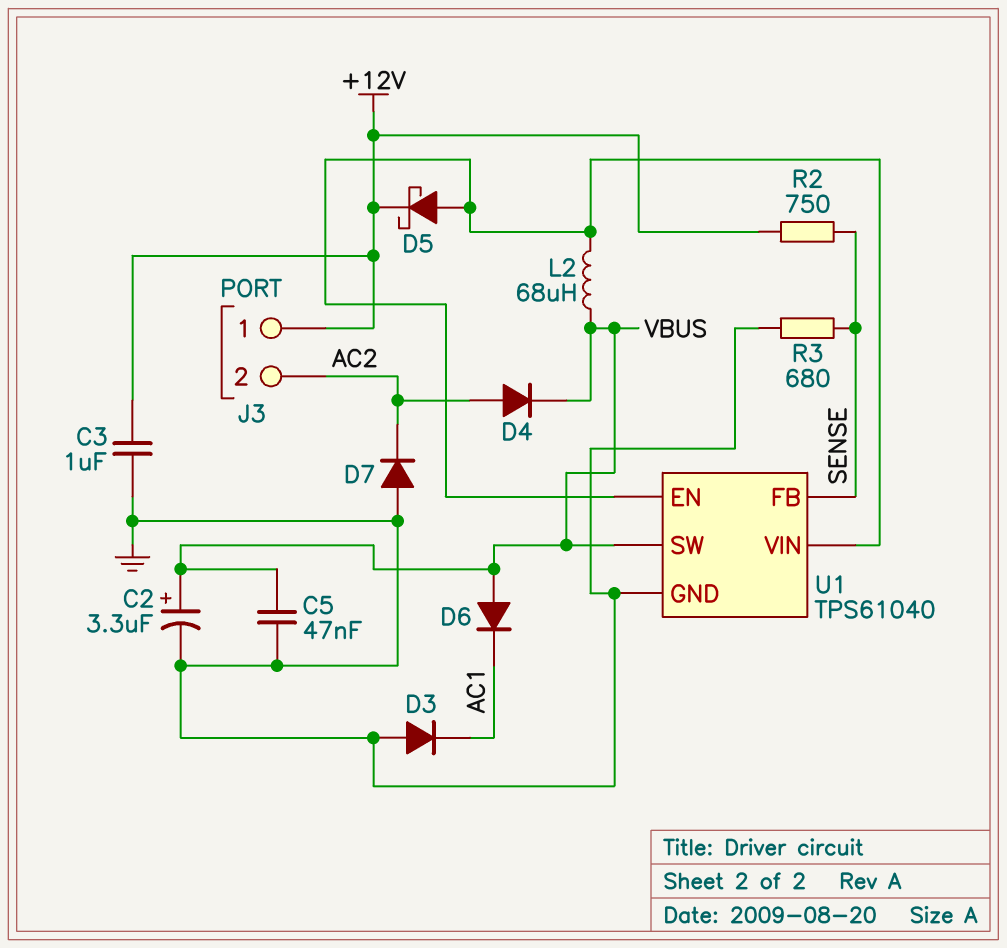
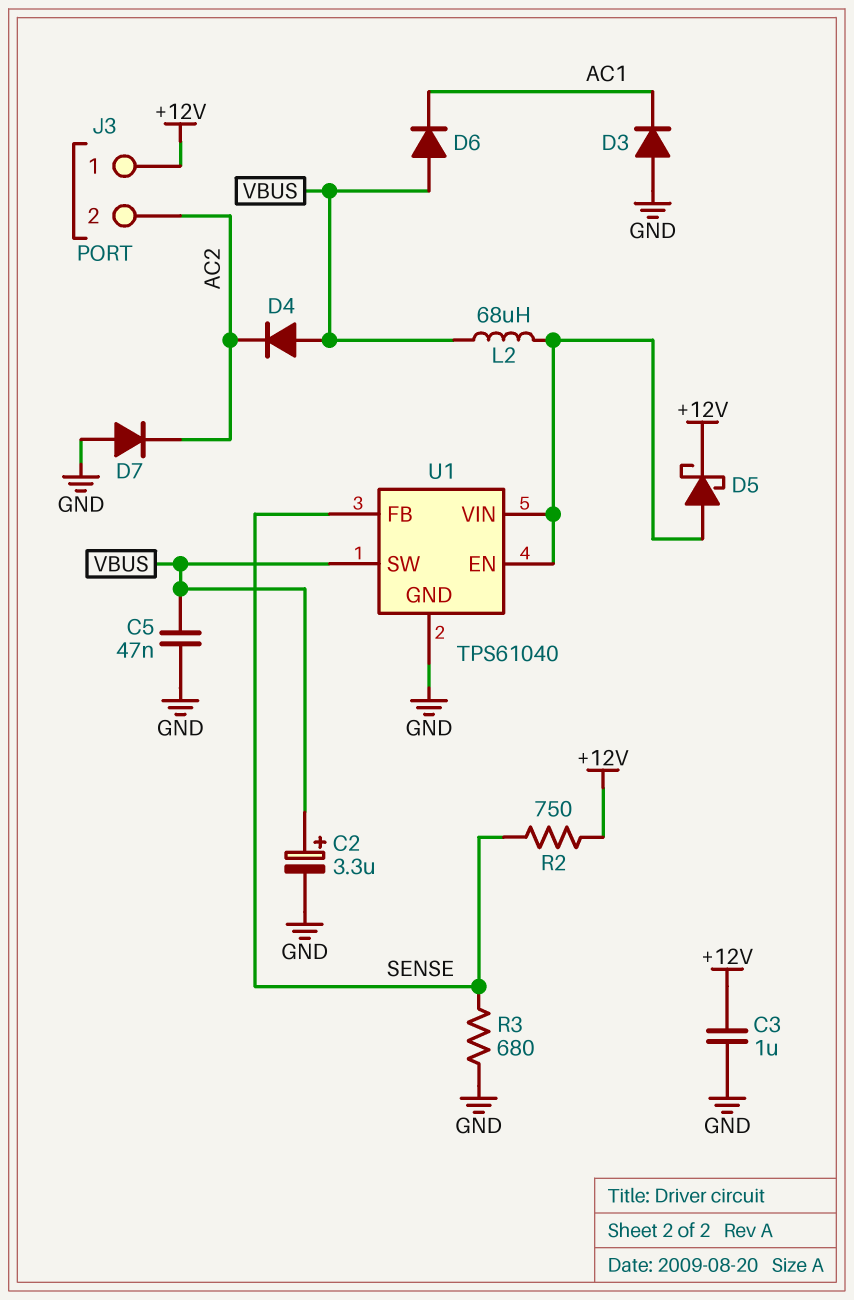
D4: diode (A AC2, K VBUS) -> diode (A VBUS, K AC2)

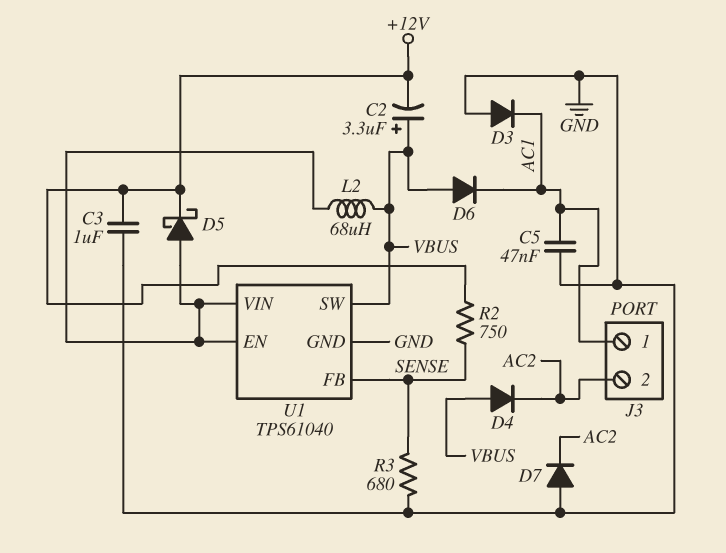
C2: 3.3uF (plus VBUS, minus GND) -> 3.3uF (plus VBUS, minus +12V)
C5: 47nF (GND, VBUS) -> 47nF (AC1, GND)
J3 pin 1: +12V -> AC1

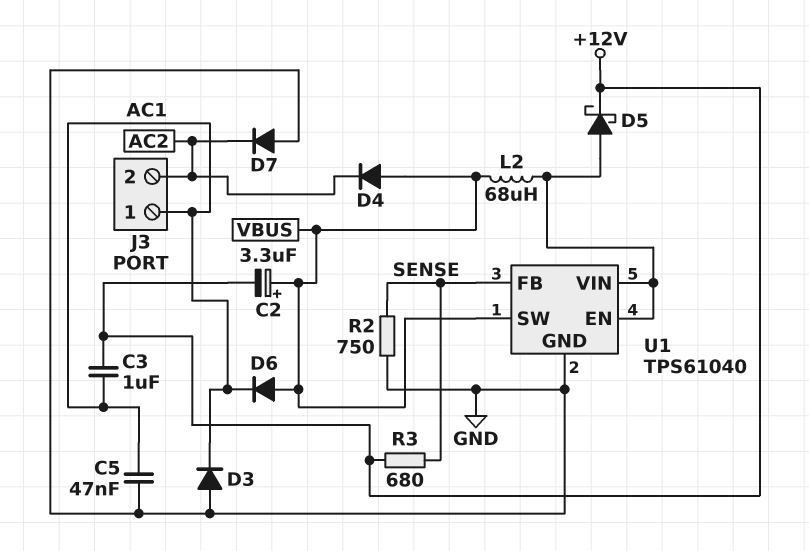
C3: 1uF (+12V, GND) -> 1uF (+12V, AC1)
R2: 750 (+12V, SENSE) -> 750 (GND, SENSE)
R3: 680 (GND, SENSE) -> 680 (+12V, SENSE)

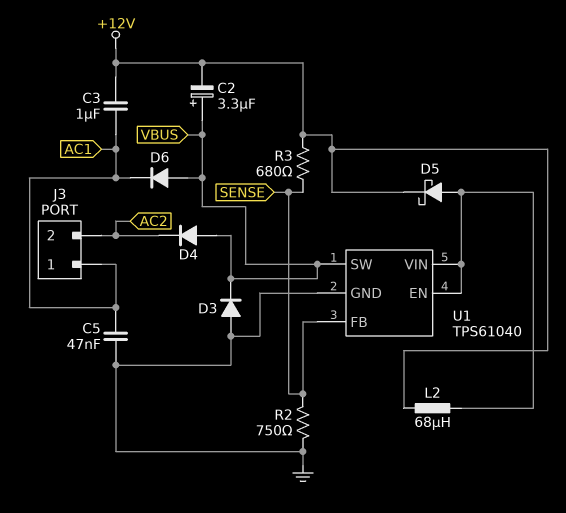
D3: diode (A GND, K AC1) -> diode (A GND, K VBUS)
D7: diode (A GND, K AC2) -> none
L2: 68uH (U1/EN, VBUS) -> 68uH (+12V, U1/EN)

